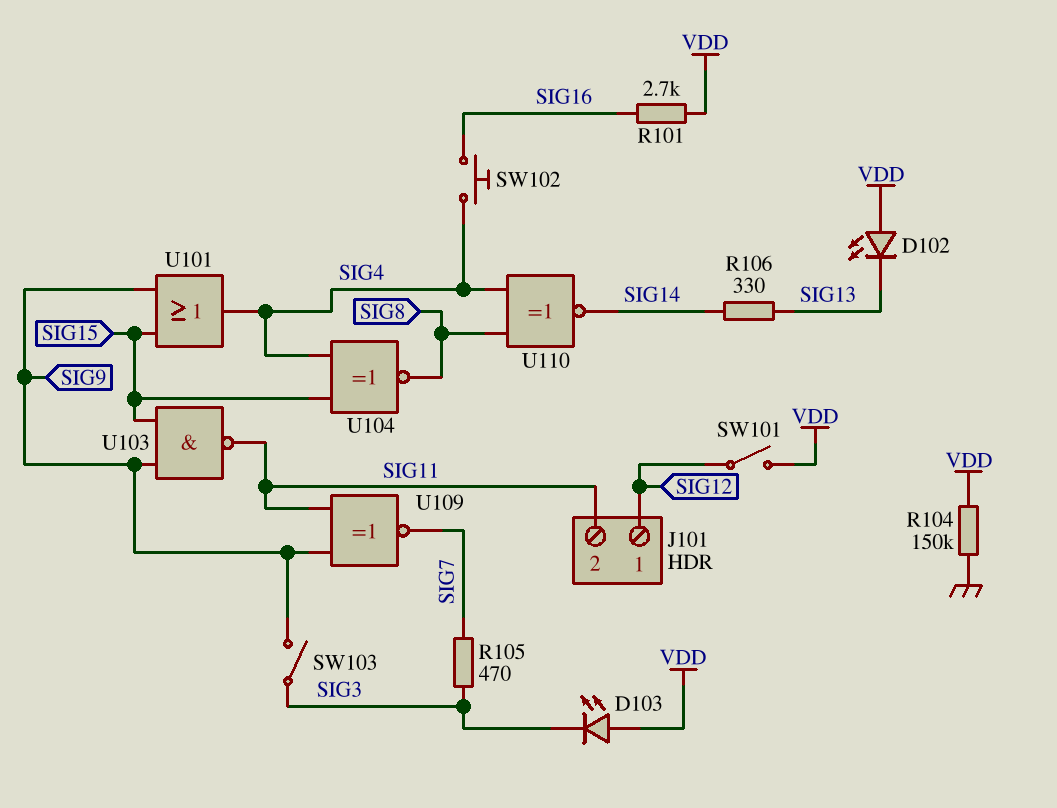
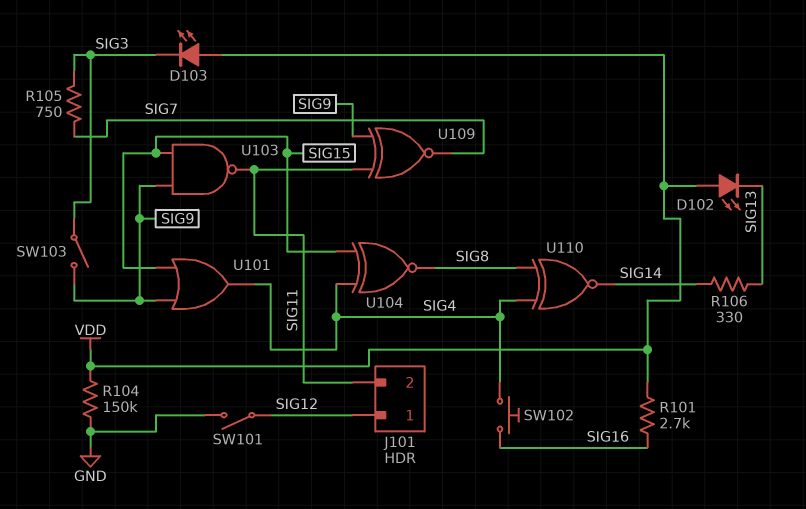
R105: 470 (SIG3, SIG7) -> 750 (SIG3, SIG7)
SW101: switch (SIG12, VDD) -> switch (GND, SIG12)

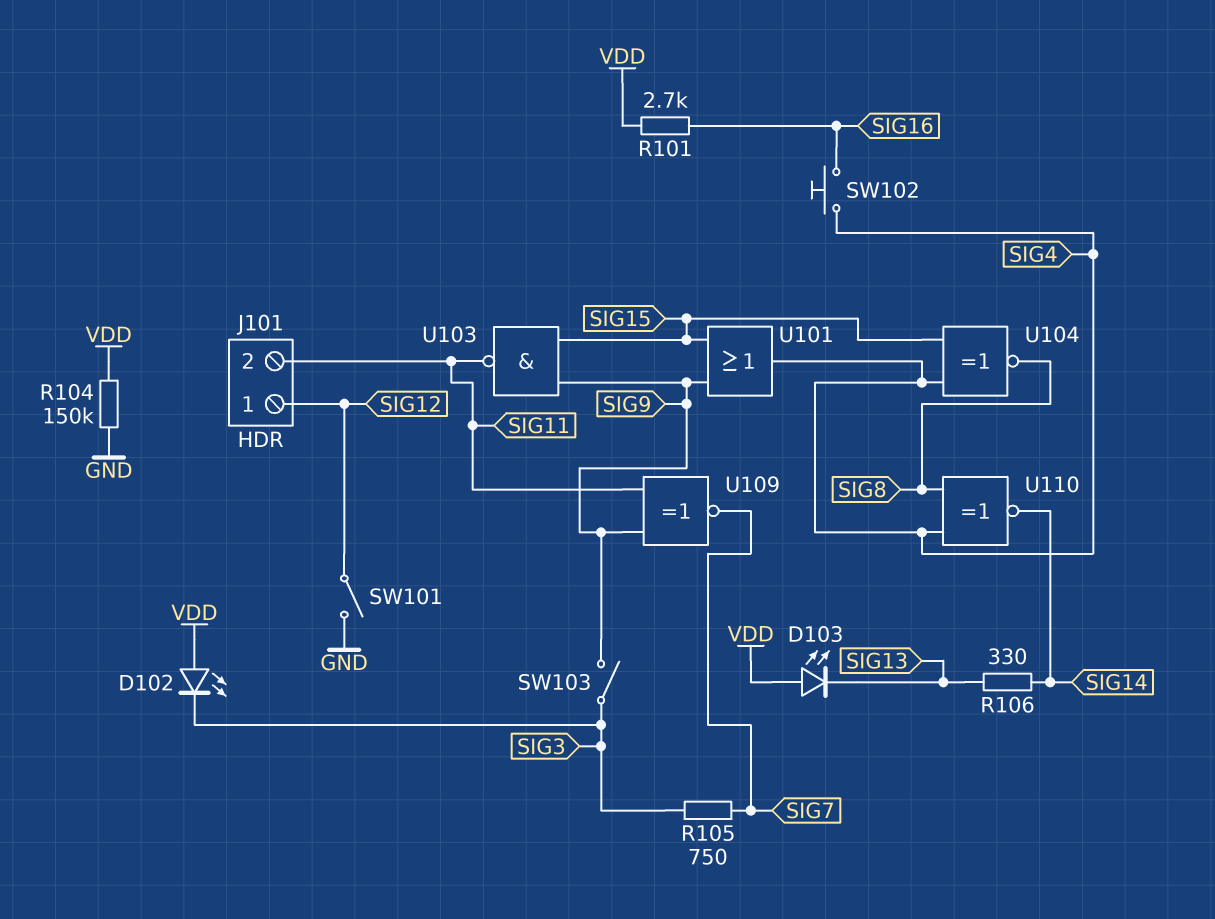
D102: LED (A VDD, K SIG13) -> LED (A VDD, K SIG3)
D103: LED (A VDD, K SIG3) -> LED (A VDD, K SIG13)

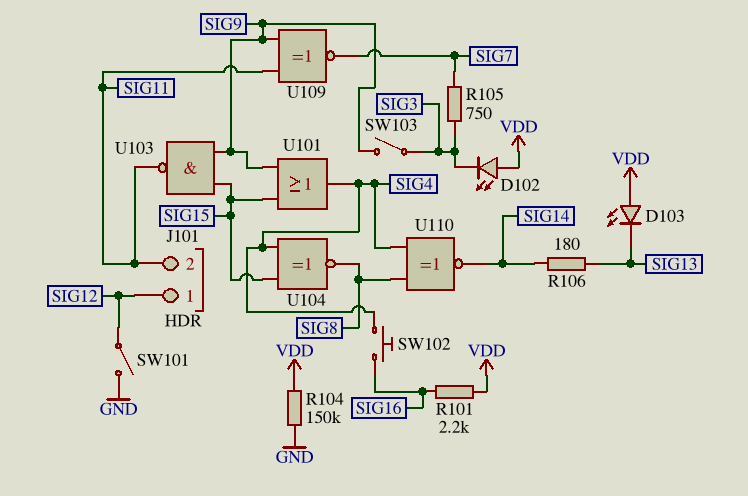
R101: 2.7k (SIG16, VDD) -> 2.2k (SIG16, VDD)
R106: 330 (SIG13, SIG14) -> 180 (SIG13, SIG14)

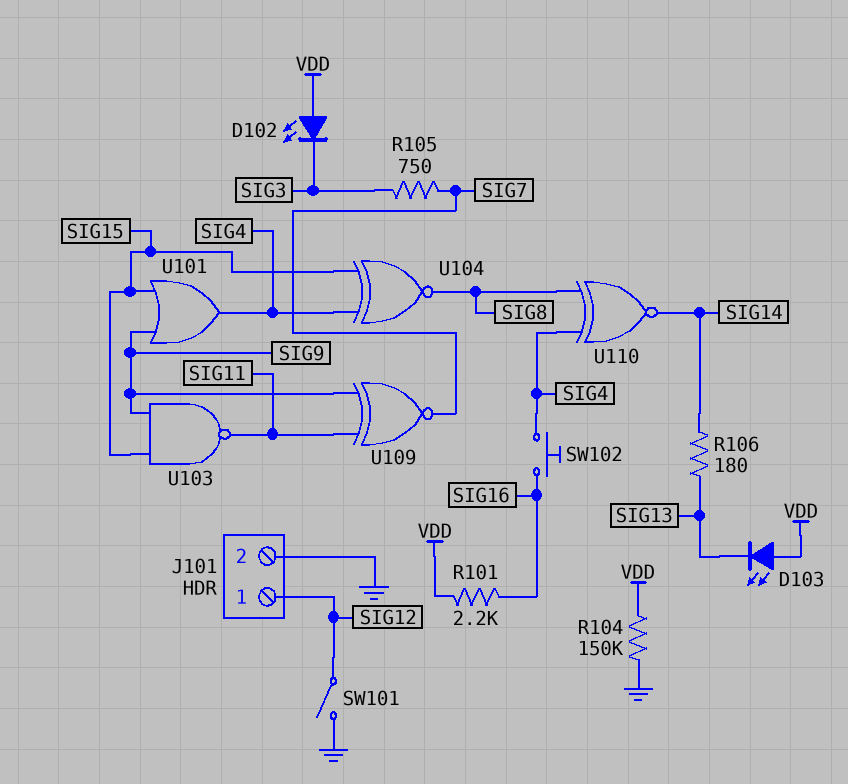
J101 pin 2: SIG11 -> GND
SW103: switch (SIG3, SIG9) -> none

